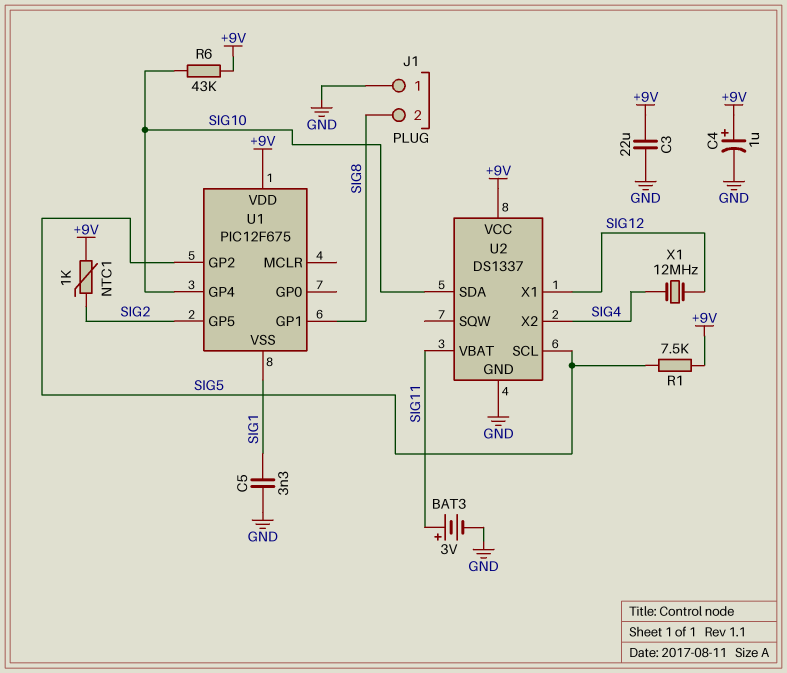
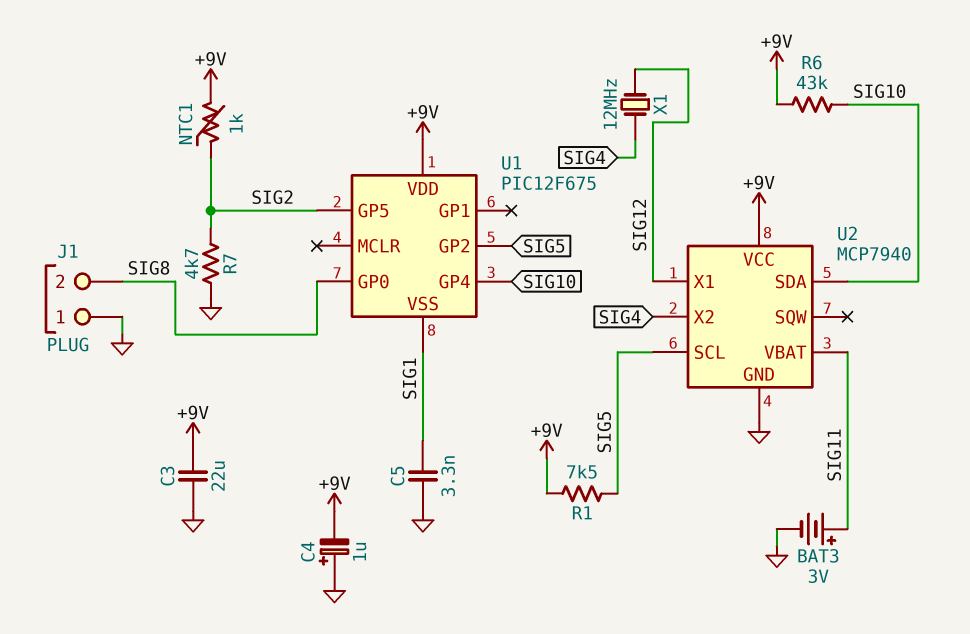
C4: 1uF (plus +9V, minus GND) -> 1uF (plus GND, minus +9V)
R7: none -> 4.7k (GND, SIG2)
U1 pin GP0: none -> SIG8
U1 pin GP1: SIG8 -> none
U2: DS1337 -> MCP7940

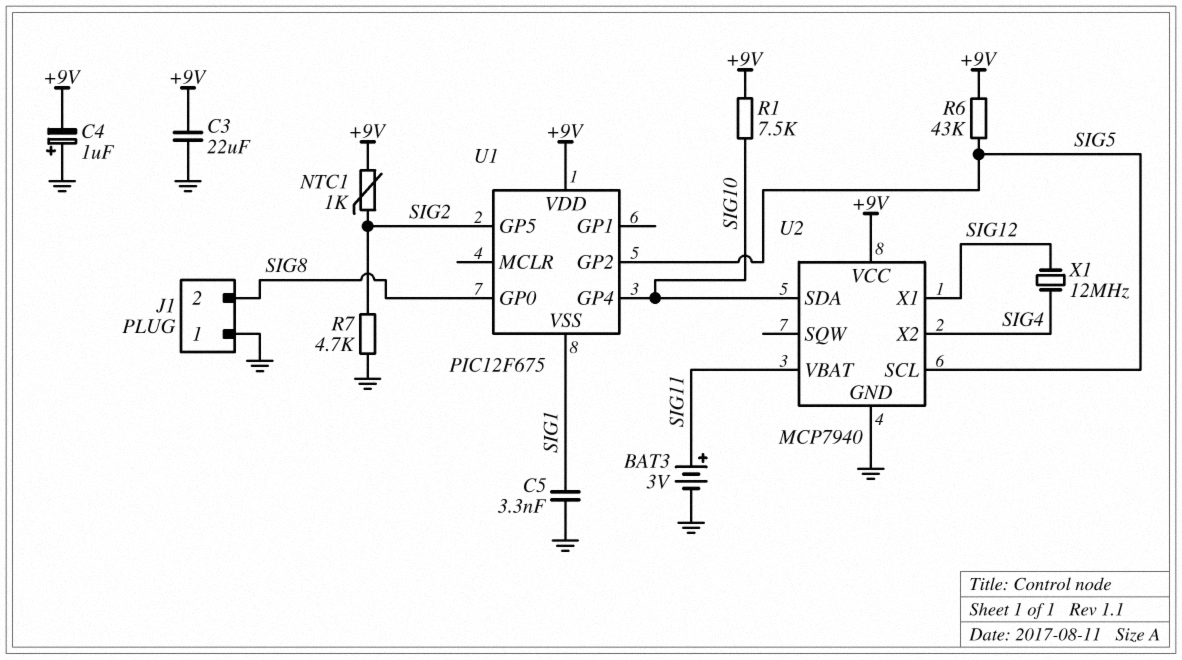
R1: 7.5k (+9V, SIG5) -> 7.5k (+9V, SIG10)
R6: 43k (+9V, SIG10) -> 43k (+9V, SIG5)

